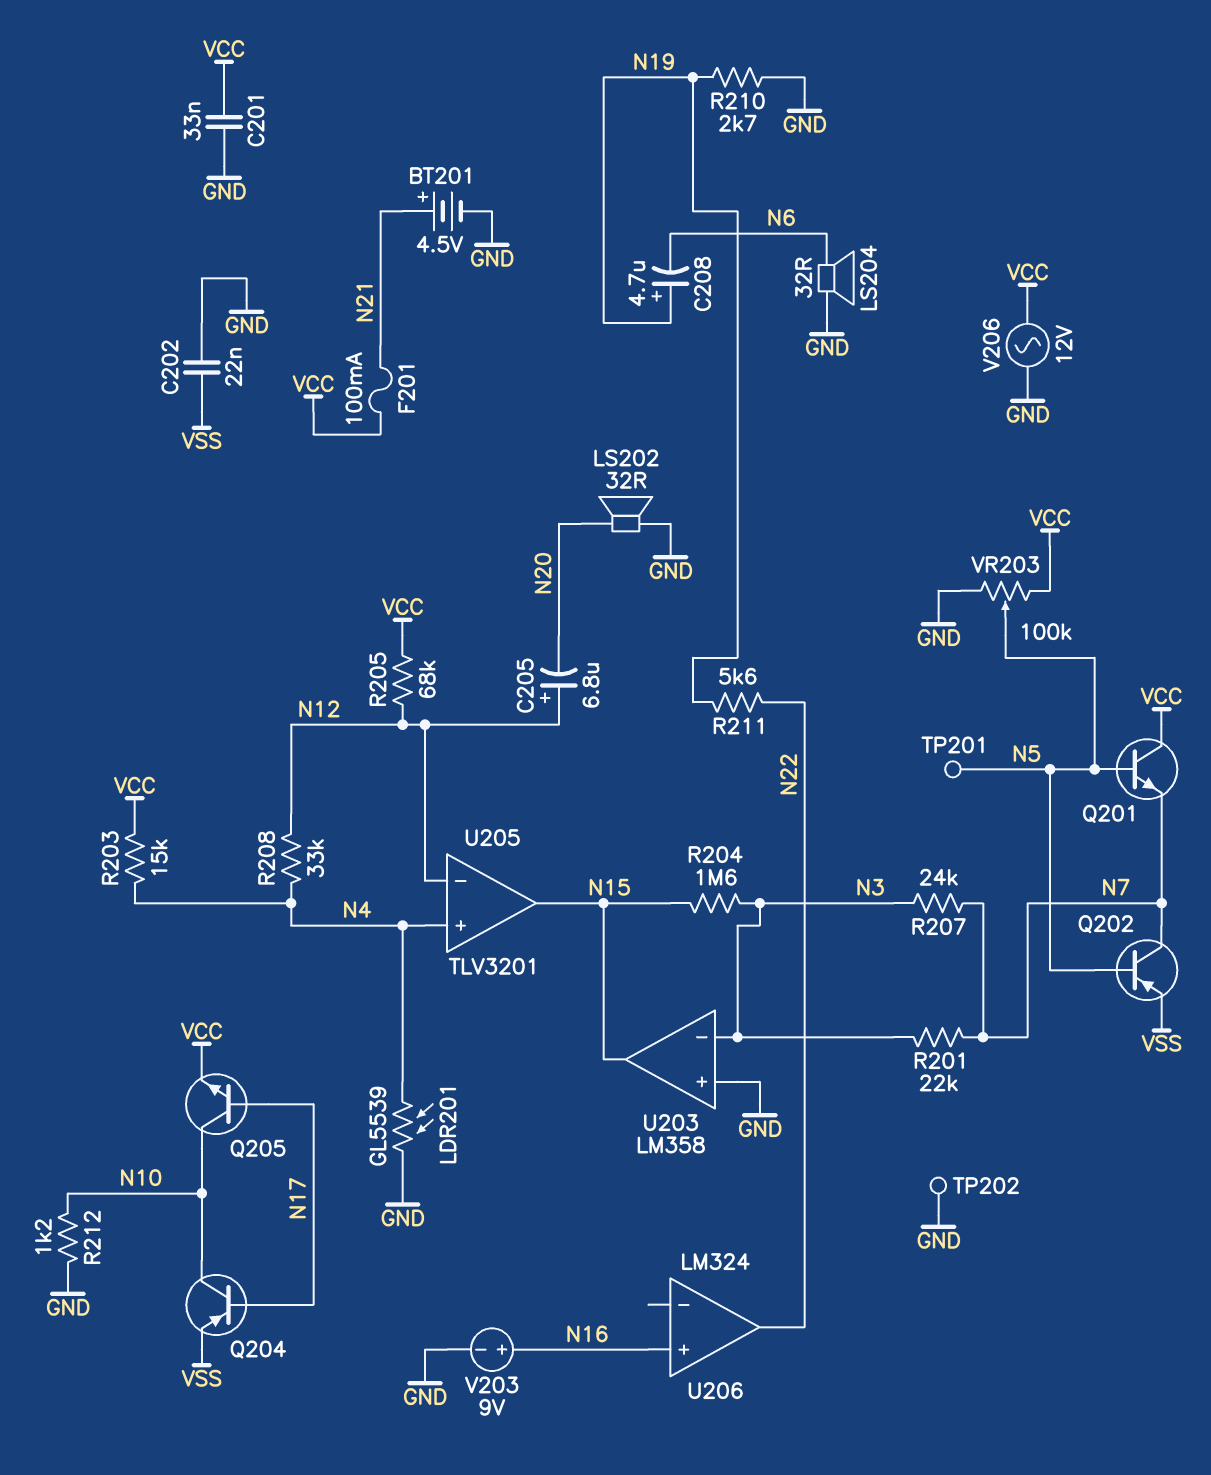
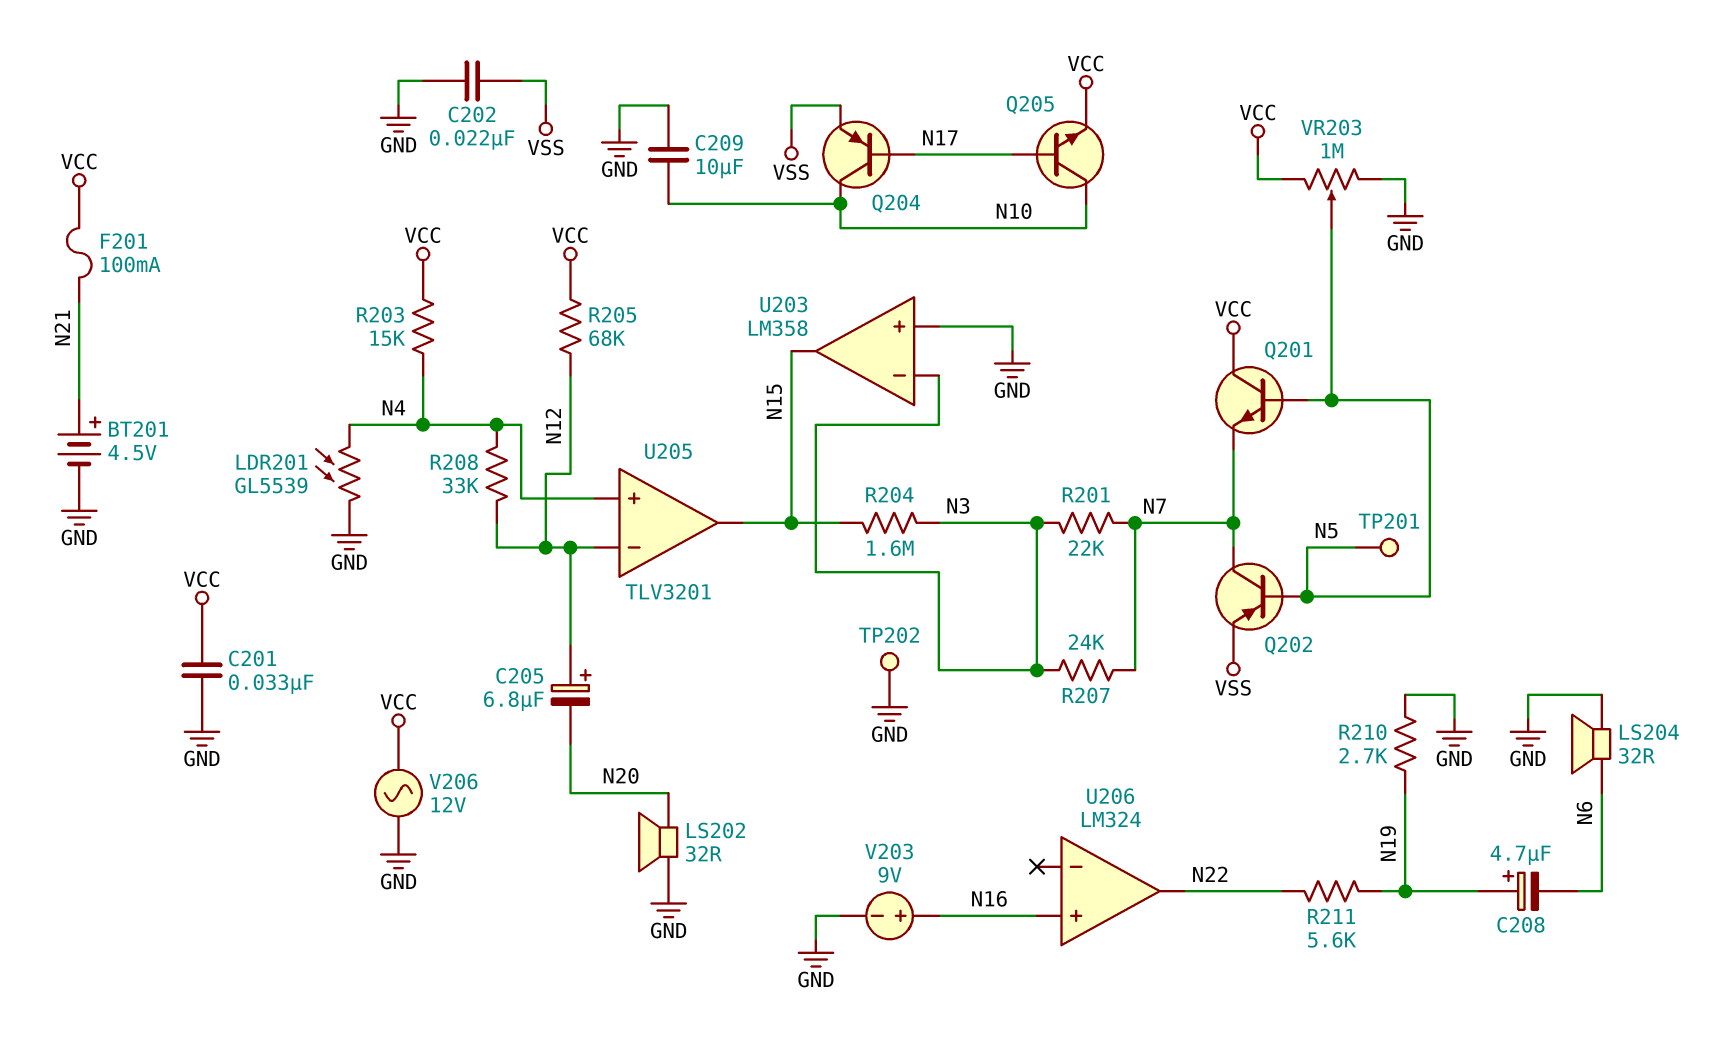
C209: none -> 10uF (GND, N10)
R212: 1.2k (GND, N10) -> none
VR203: 100k (GND, VCC, wiper N5) -> 1M (GND, VCC, wiper N5)

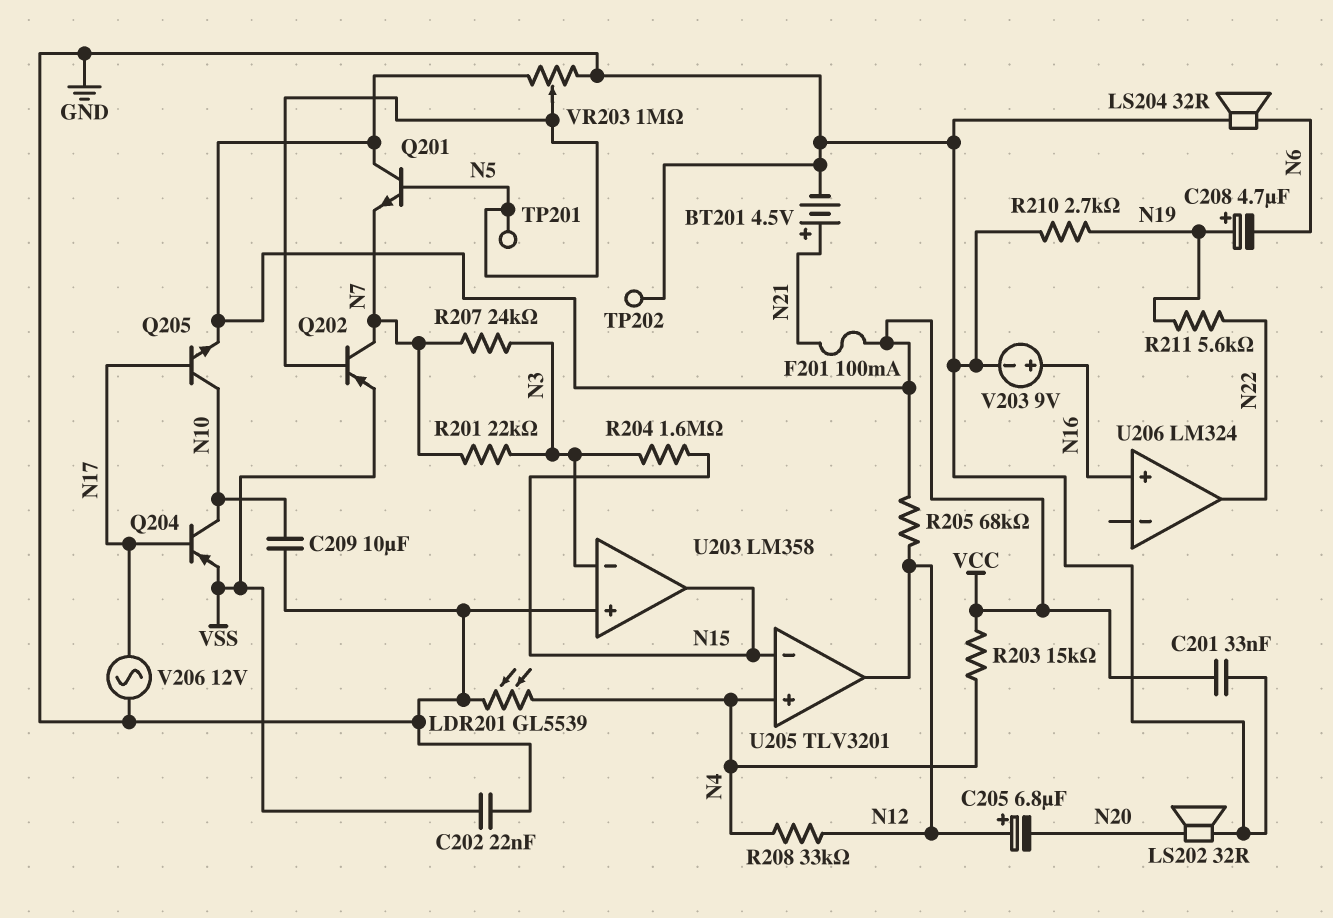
U205 pin in-: N12 -> N15
U205 pin out: N15 -> N12
V206: AC 12V (GND, VCC) -> AC 12V (GND, N17)

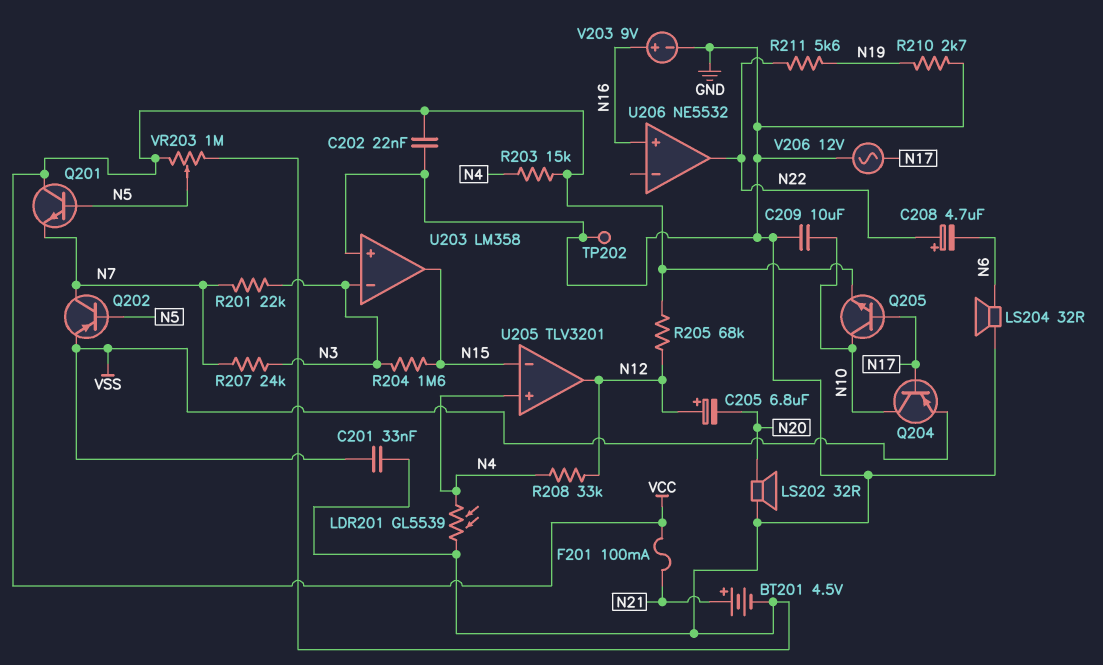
C201: 33nF (GND, VCC) -> 33nF (GND, VSS)
C202: 22nF (GND, VSS) -> 22nF (GND, VCC)
C208: 4.7uF (plus N19, minus N6) -> 4.7uF (plus N22, minus N6)
TP201: test point (N5) -> none
U206: LM324 -> NE5532

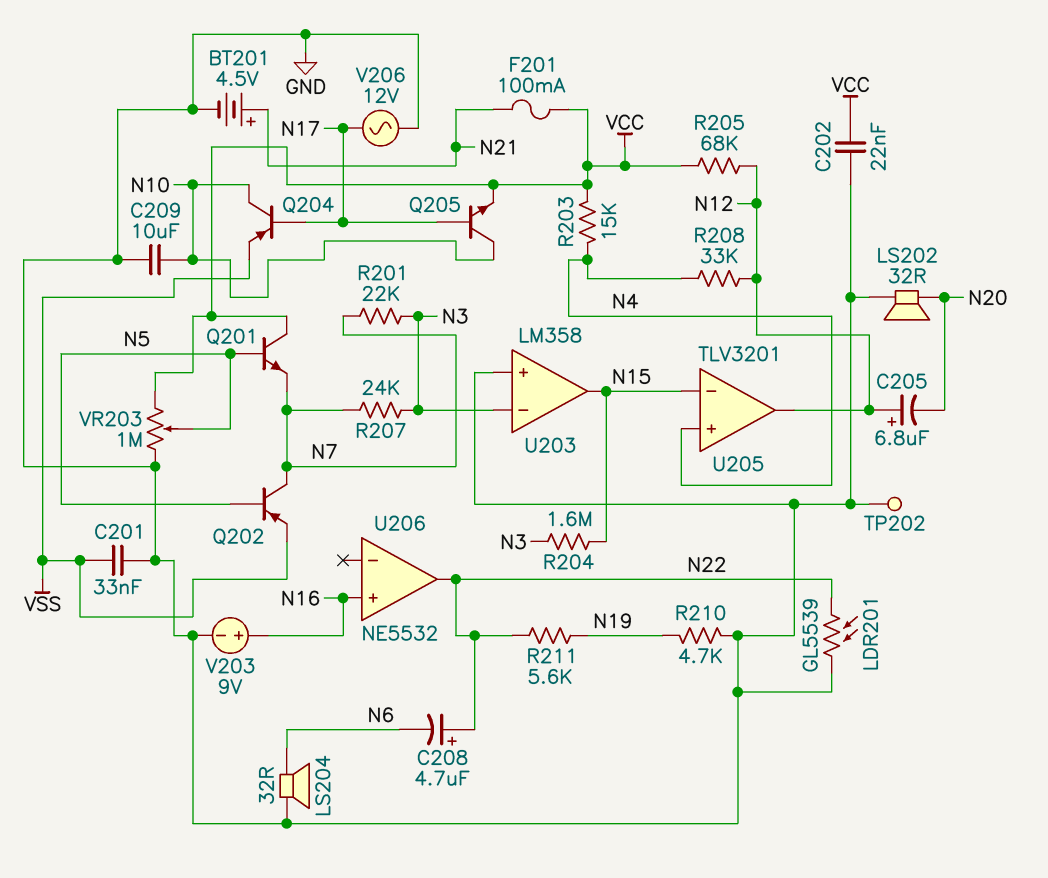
LDR201: GL5539 (GND, N4) -> GL5539 (GND, N22)
R210: 2.7k (GND, N19) -> 4.7k (GND, N19)

